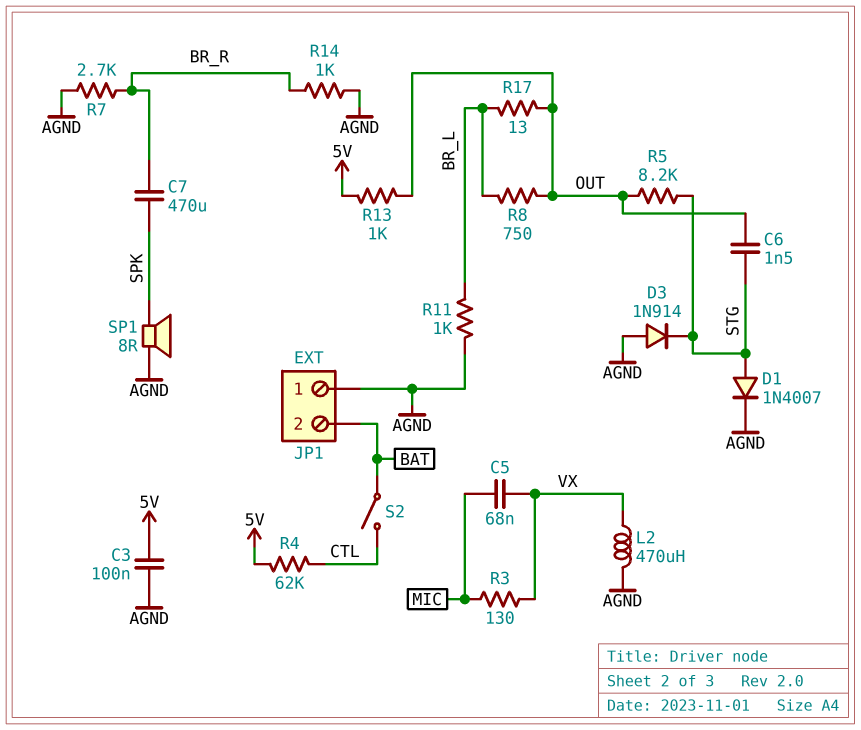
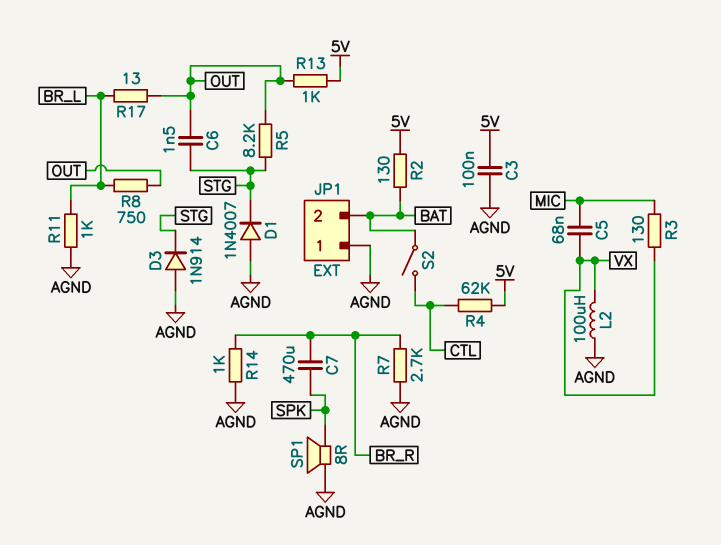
D1: diode 1N4007 (A STG, K AGND) -> diode 1N4007 (A AGND, K STG)
L2: 470uH (AGND, VX) -> 100uH (AGND, VX)
R2: none -> 130 (5V, BAT)

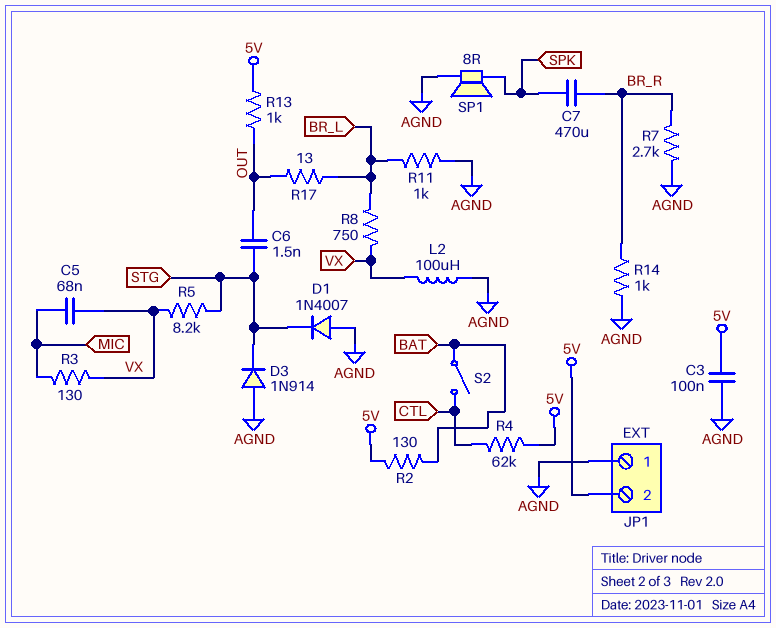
JP1 pin 2: BAT -> 5V
R5: 8.2k (OUT, STG) -> 8.2k (STG, VX)
R8: 750 (BR_L, OUT) -> 750 (BR_L, VX)

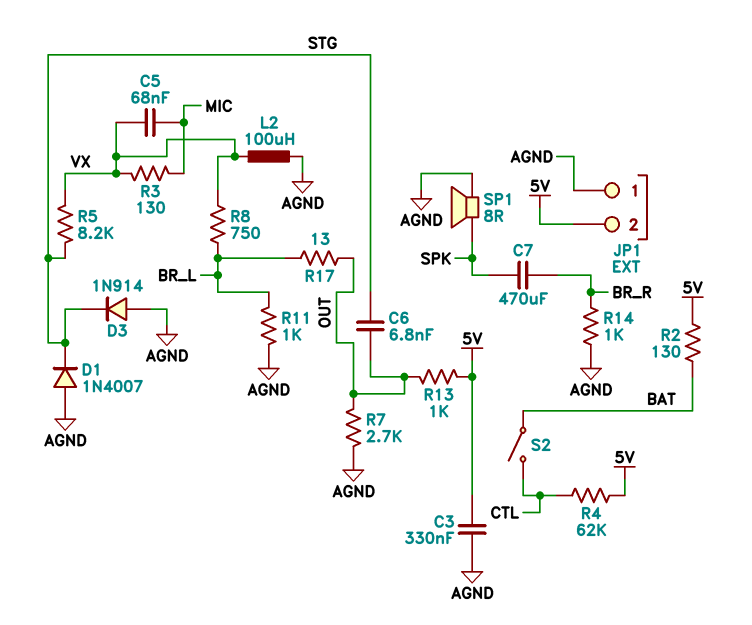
C3: 100nF (5V, AGND) -> 330nF (5V, AGND)
C6: 1.5nF (OUT, STG) -> 6.8nF (OUT, STG)
R7: 2.7k (AGND, BR_R) -> 2.7k (AGND, OUT)

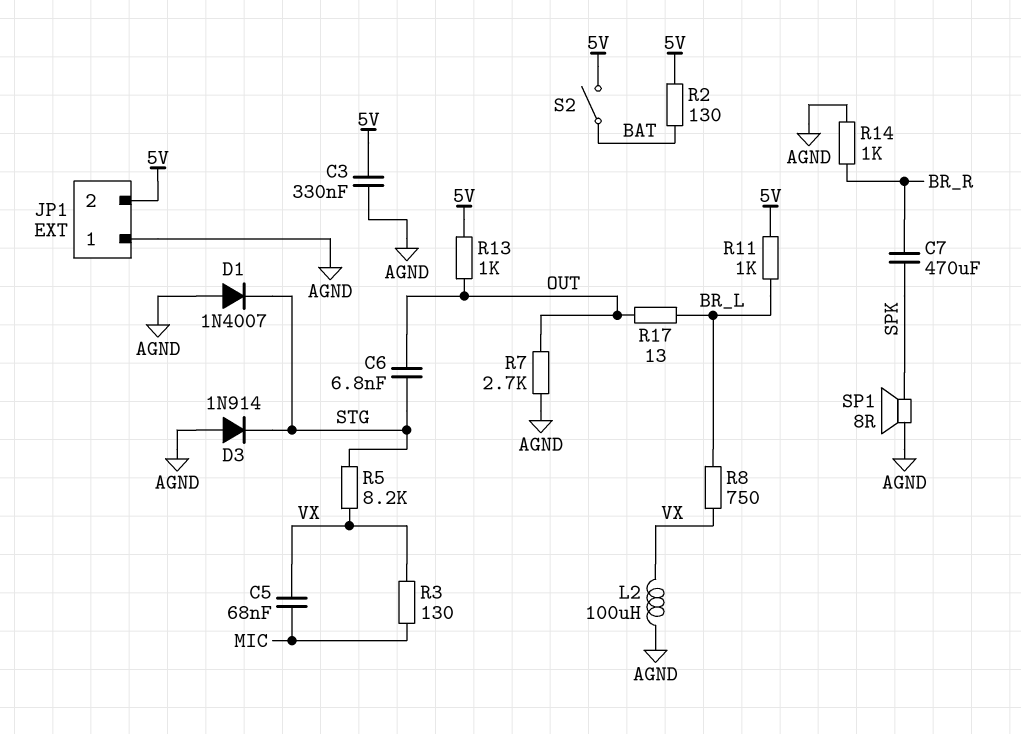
R4: 62k (5V, CTL) -> none
R11: 1k (AGND, BR_L) -> 1k (5V, BR_L)
S2: switch (BAT, CTL) -> switch (5V, BAT)

